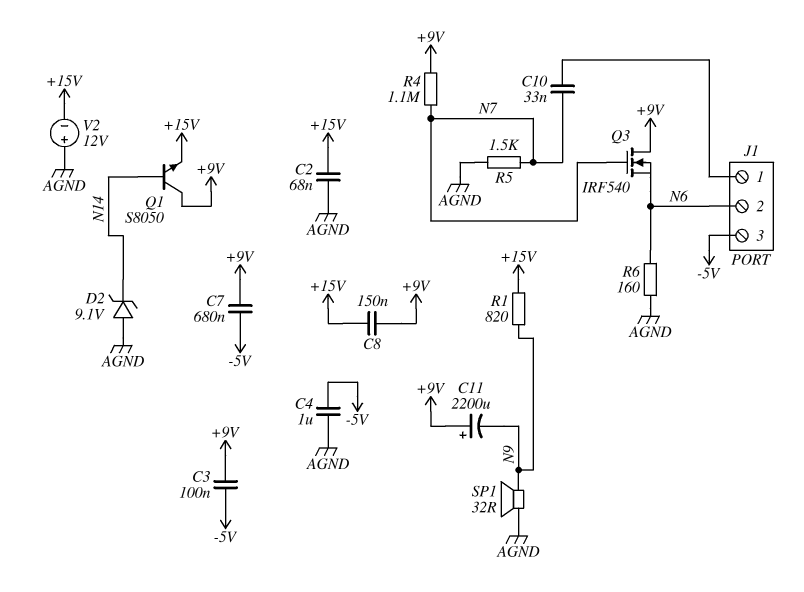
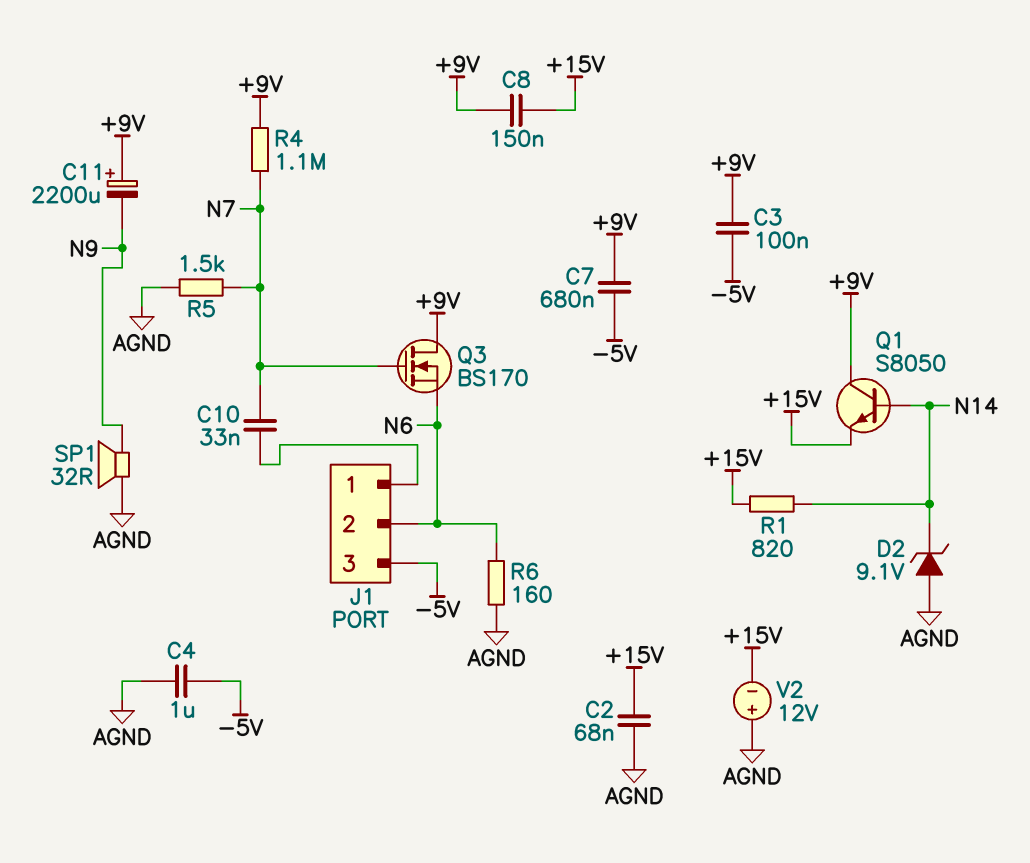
Q3: NMOS IRF540 (G N7, D +9V, S N6) -> NMOS BS170 (G N7, D +9V, S N6)
R1: 820 (+15V, N9) -> 820 (+15V, N14)

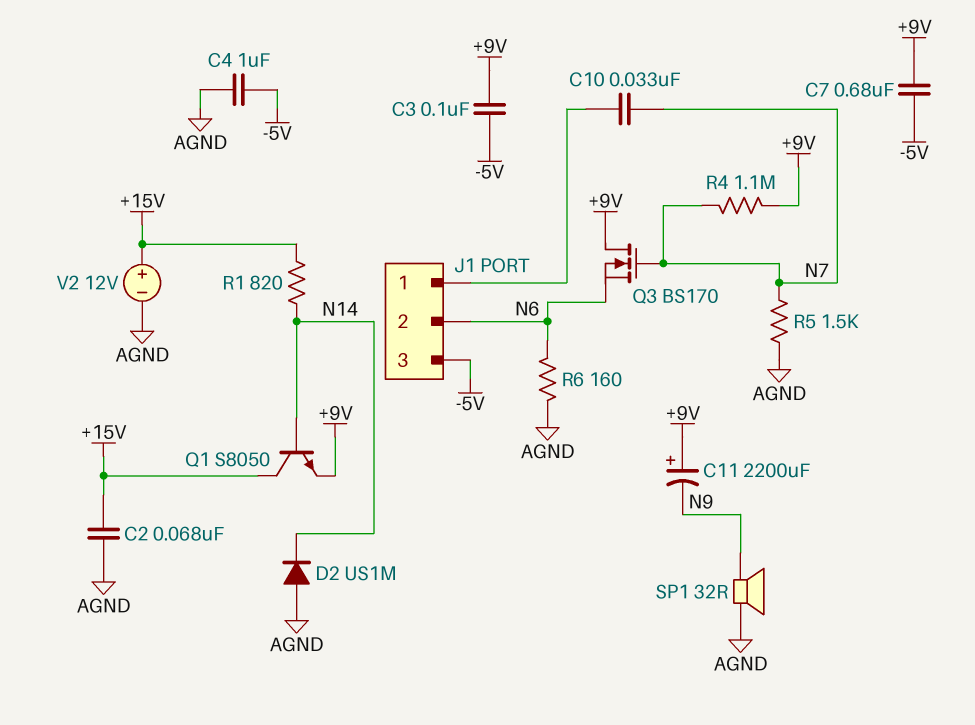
C8: 150nF (+9V, +15V) -> none
D2: zener 9.1V (A AGND, K N14) -> diode US1M (A AGND, K N14)
Q1: NPN S8050 (B N14, C +9V, E +15V) -> NPN S8050 (B N14, C +15V, E +9V)
V2: 12V (plus AGND, minus +15V) -> 12V (plus +15V, minus AGND)

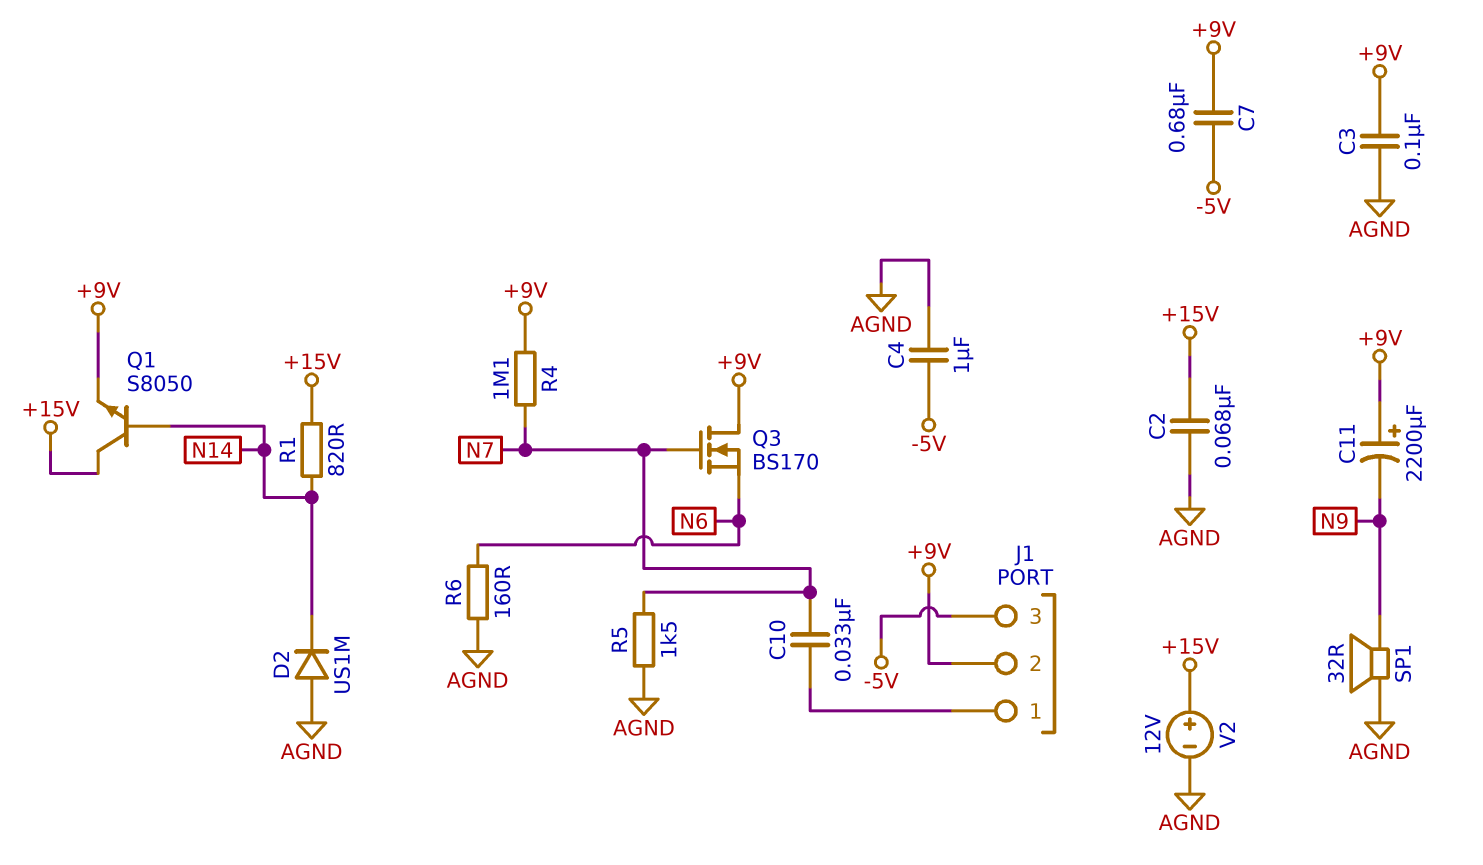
C3: 100nF (+9V, -5V) -> 100nF (+9V, AGND)
J1 pin 2: N6 -> +9V

